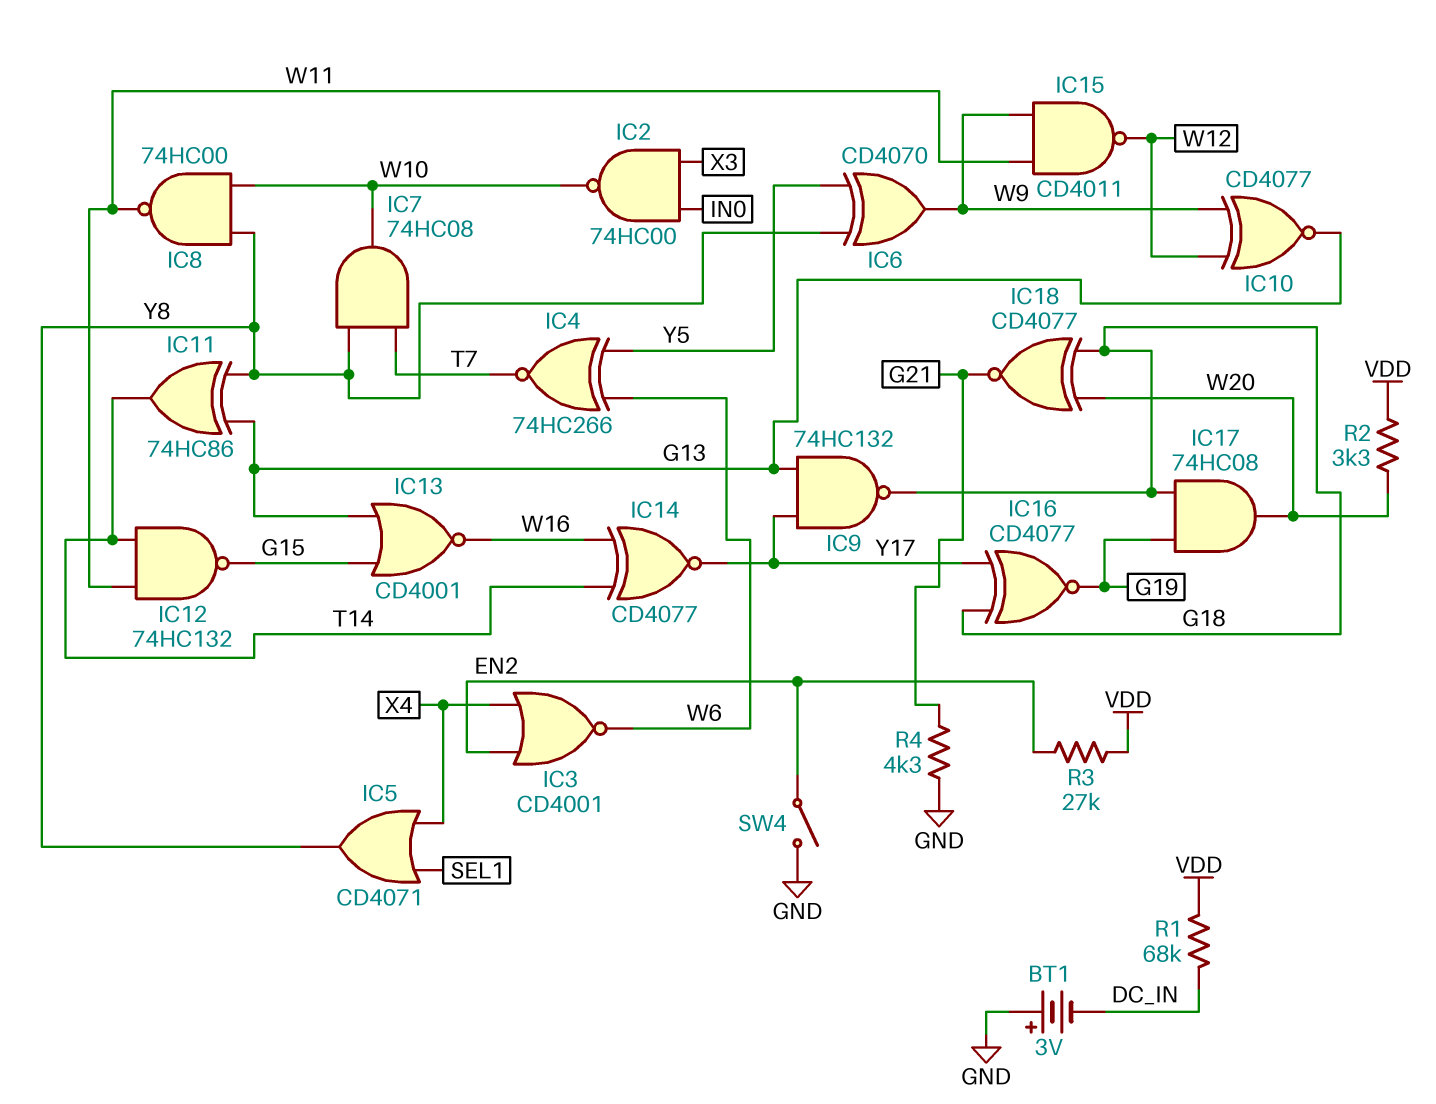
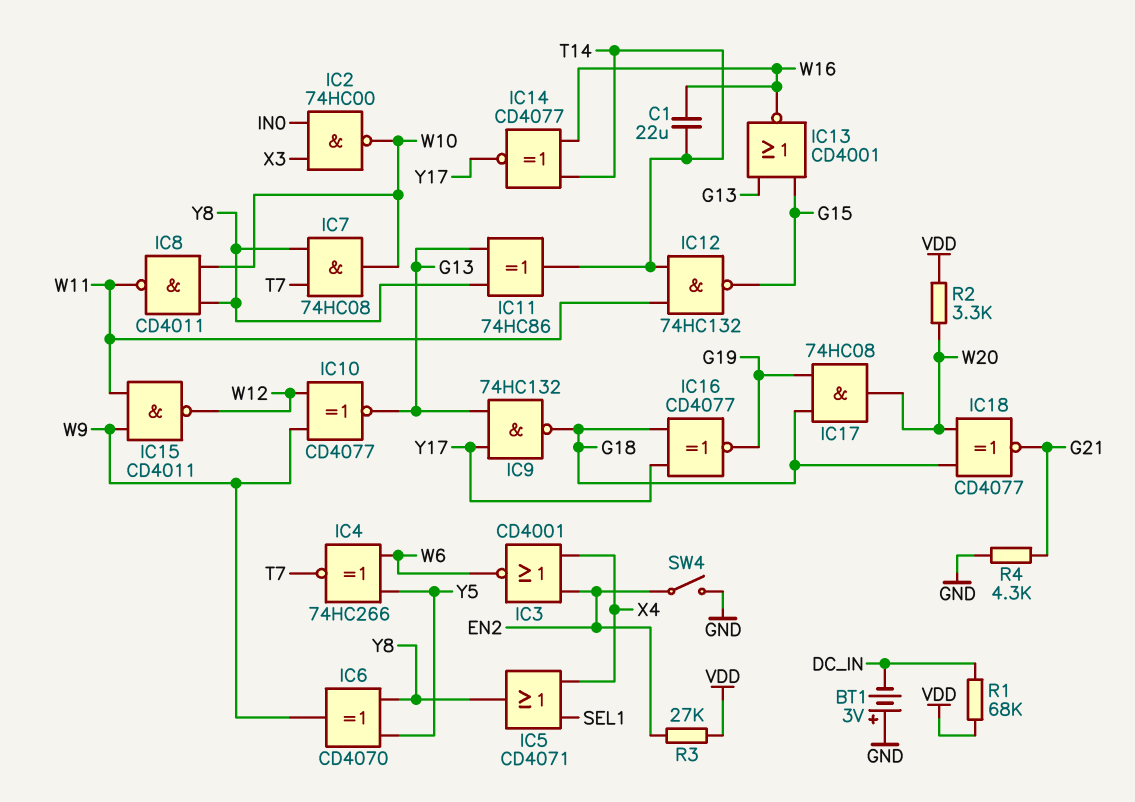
C1: none -> 22uF (T14, W16)
IC8: NAND 74HC00 (in W10, in Y8, out W11) -> NAND CD4011 (in W10, in Y8, out W11)

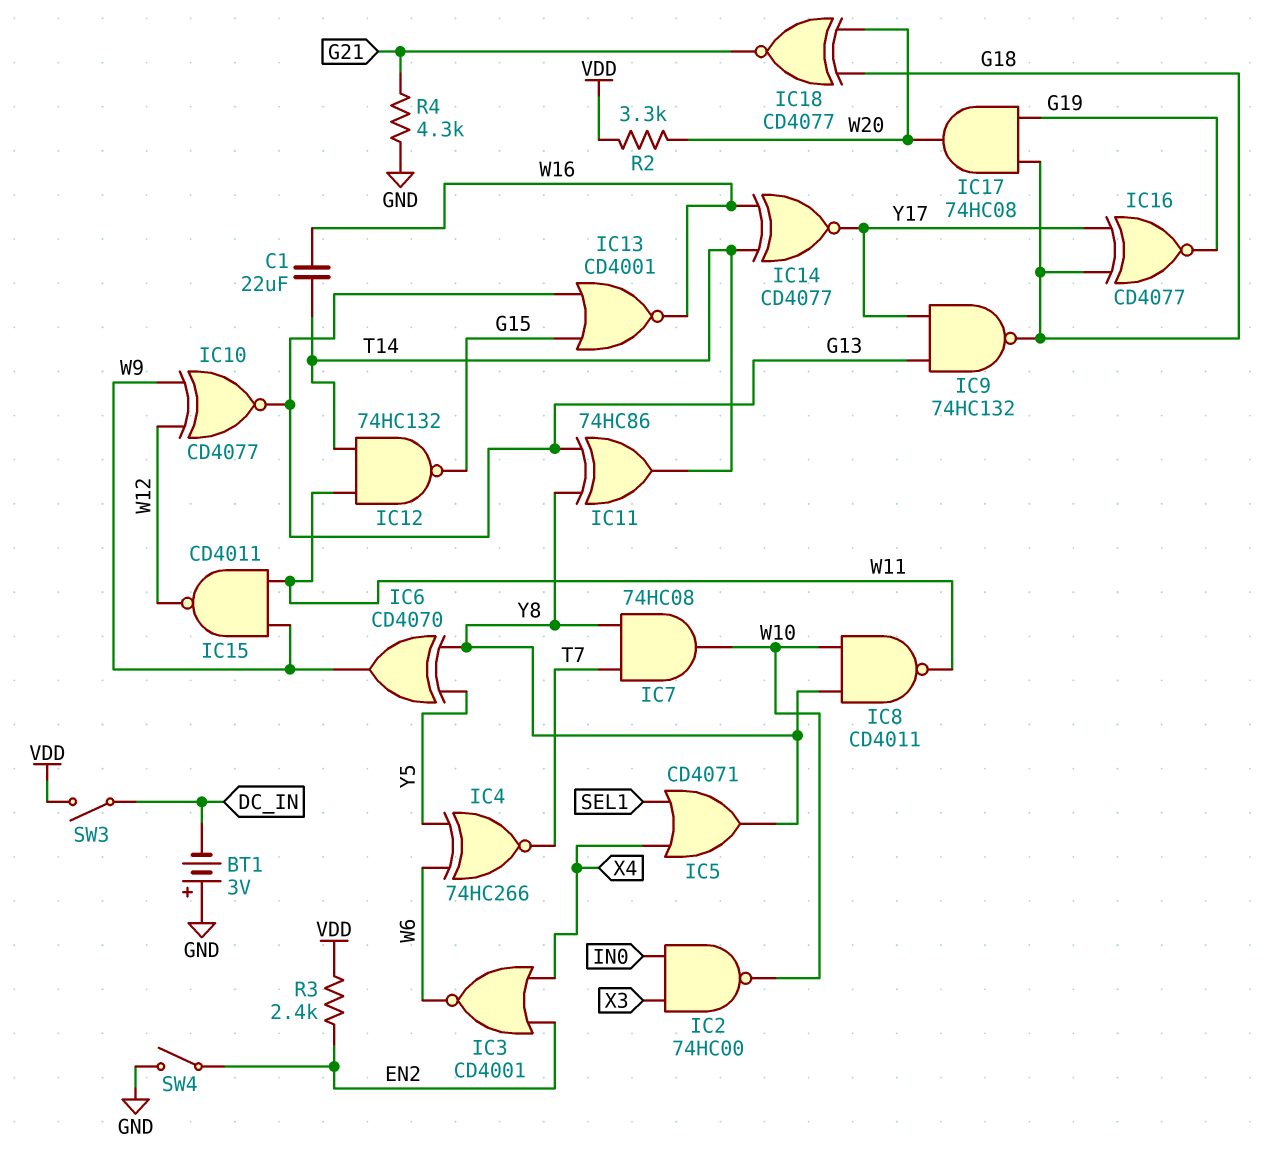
R1: 68k (DC_IN, VDD) -> none
R3: 27k (EN2, VDD) -> 2.4k (EN2, VDD)
SW3: none -> switch (DC_IN, VDD)

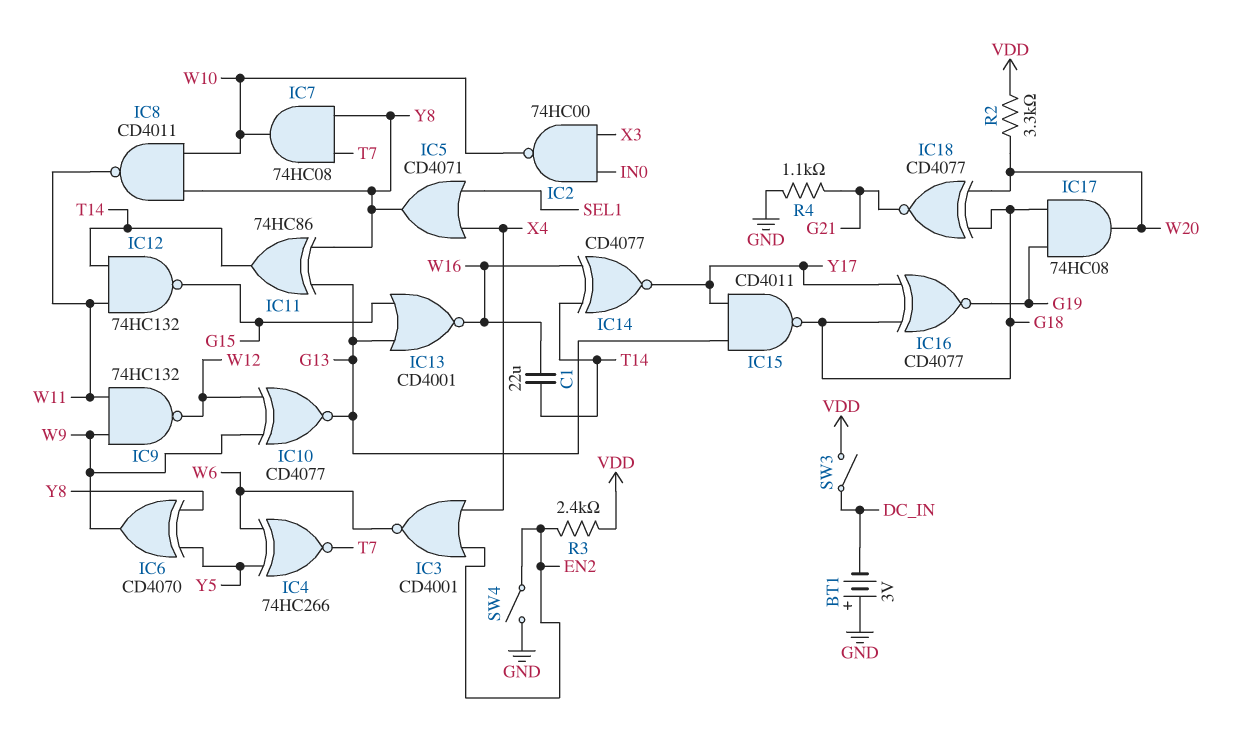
IC9: NAND 74HC132 (in G13, in Y17, out G18) -> NAND 74HC132 (in W9, in W11, out W12)
IC15: NAND CD4011 (in W9, in W11, out W12) -> NAND CD4011 (in G13, in Y17, out G18)
R4: 4.3k (G21, GND) -> 1.1k (G21, GND)

